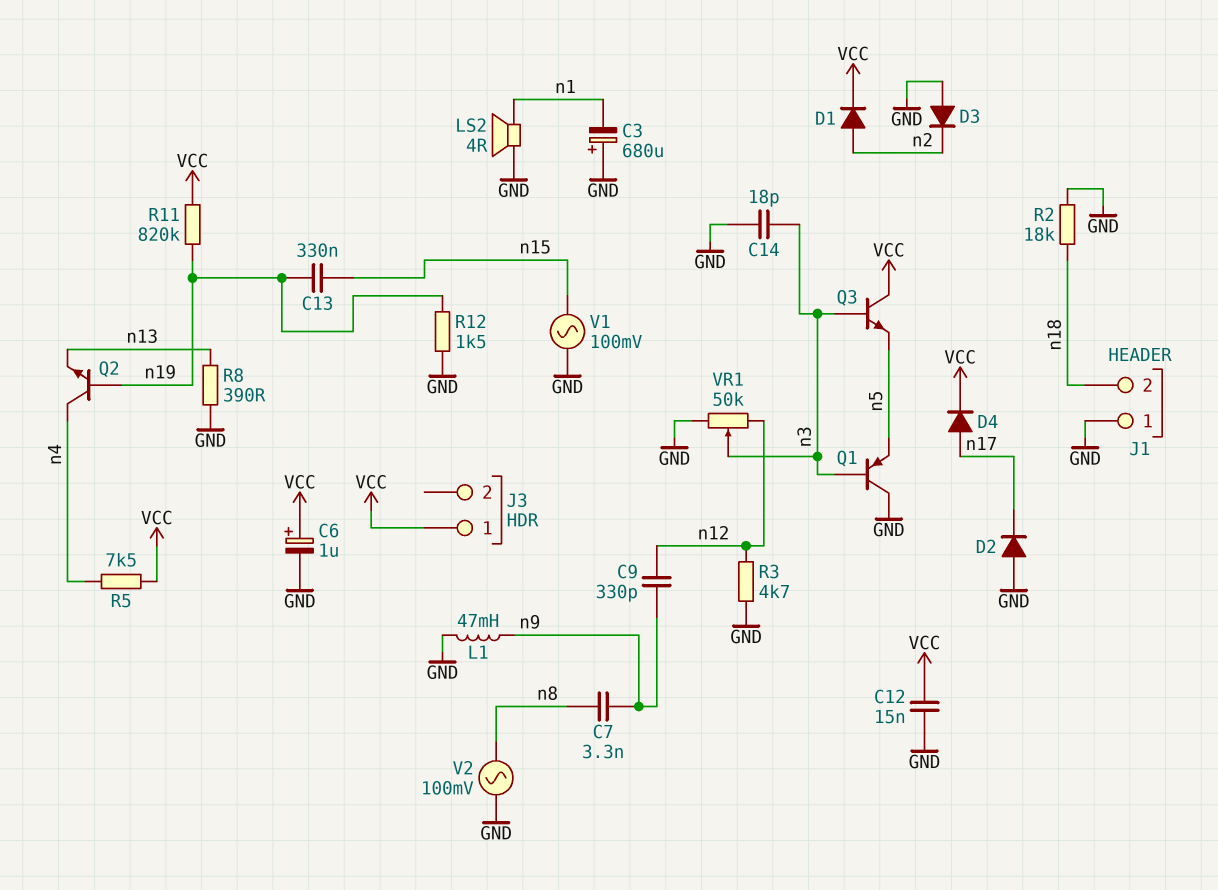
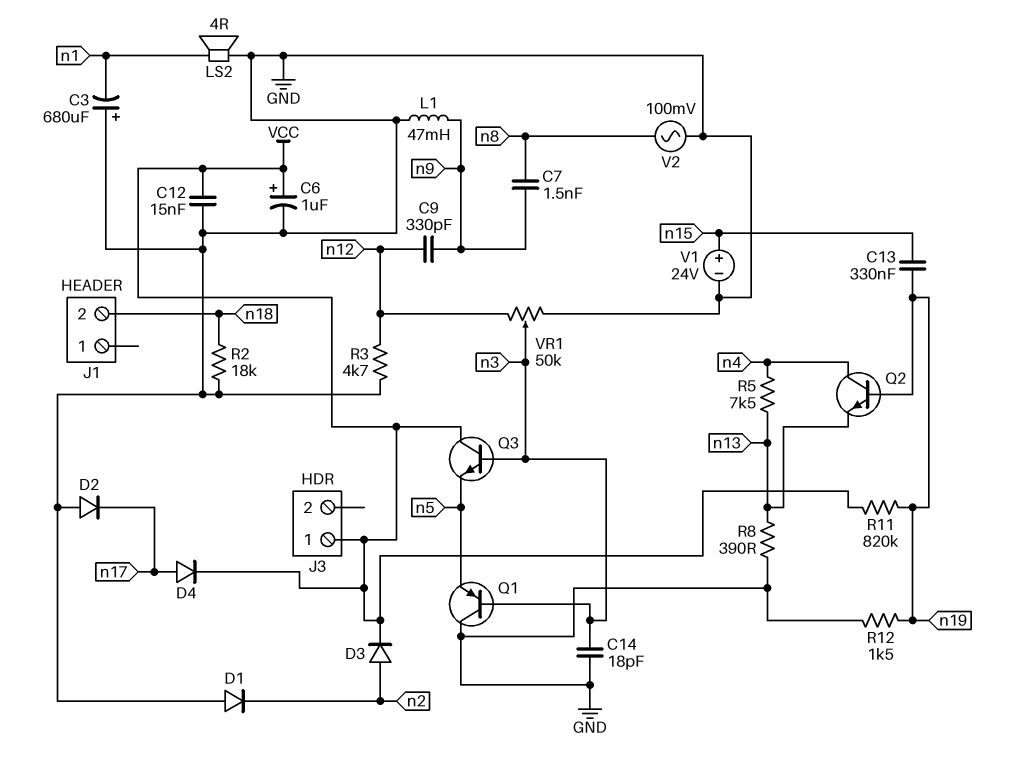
C7: 3.3nF (n8, n9) -> 1.5nF (n8, n9)
D1: diode (A n2, K VCC) -> diode (A GND, K n2)
D3: diode (A GND, K n2) -> diode (A n2, K VCC)
J1 pin 1: GND -> none
R5: 7.5k (VCC, n4) -> 7.5k (n4, n13)
V1: AC 100mV (GND, n15) -> 24V (plus n15, minus GND)

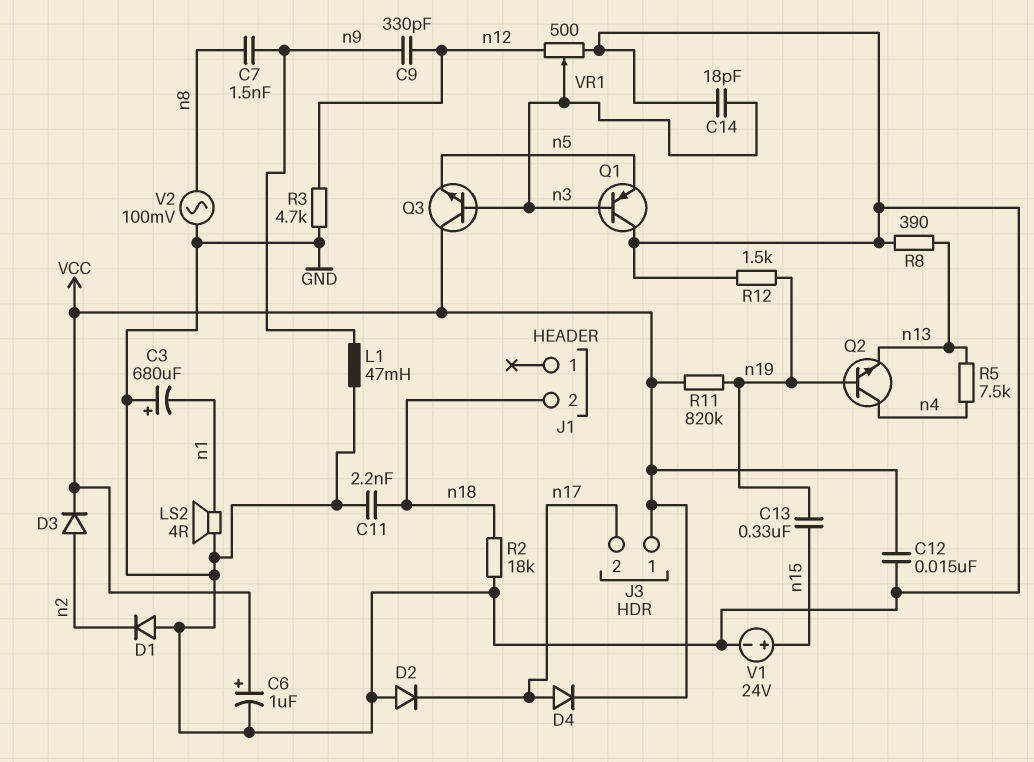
C11: none -> 2.2nF (GND, n18)
J3 pin 2: none -> n17
VR1: 50k (GND, n12, wiper n3) -> 500 (GND, n12, wiper n3)

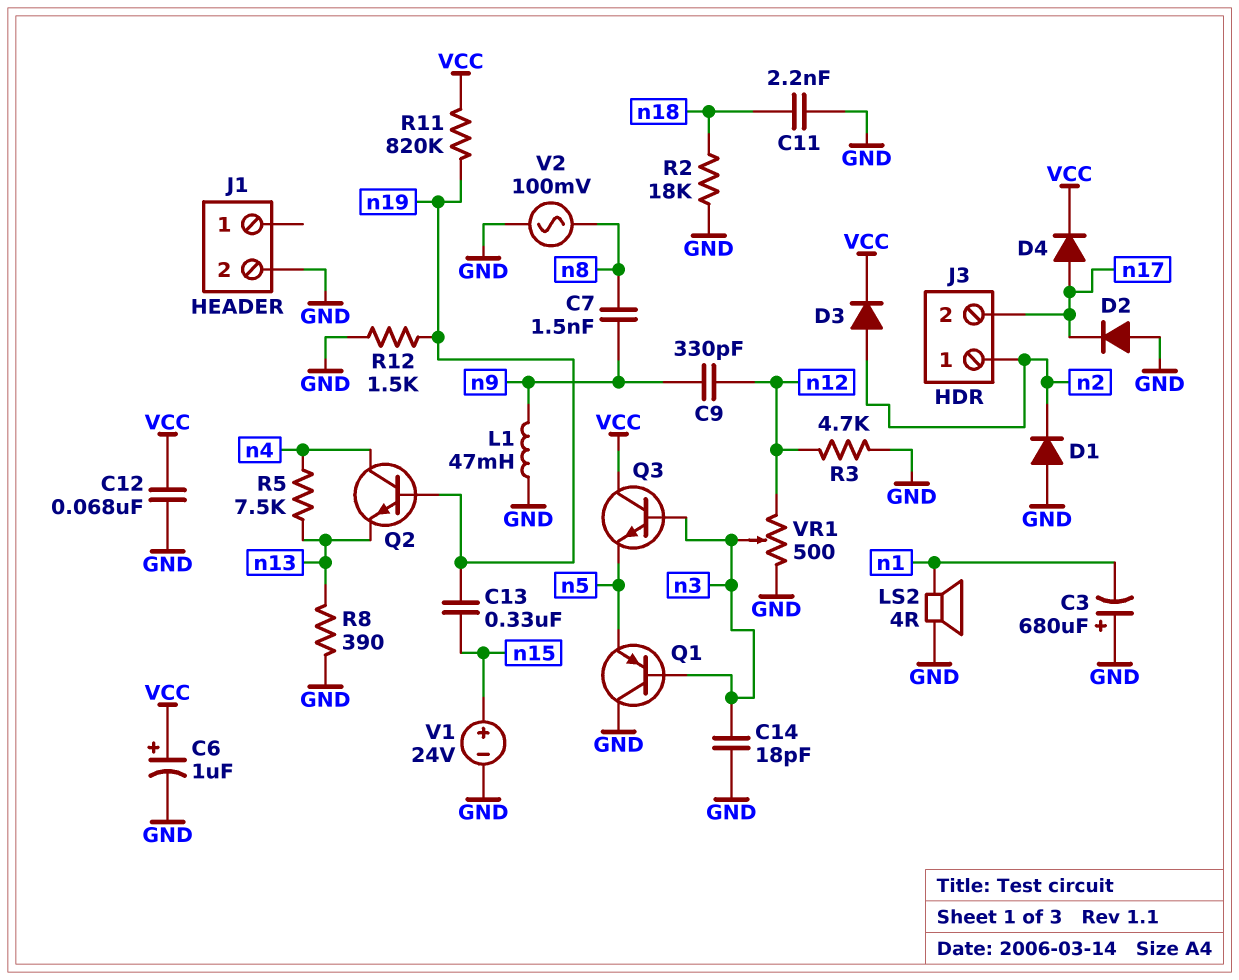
C12: 15nF (GND, VCC) -> 68nF (GND, VCC)
J1 pin 2: n18 -> GND
J3 pin 1: VCC -> n2

